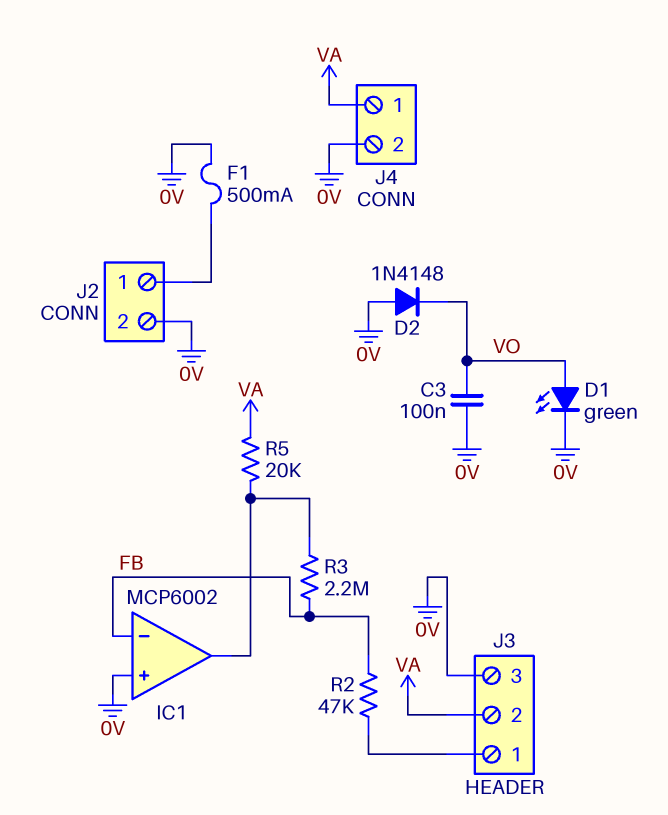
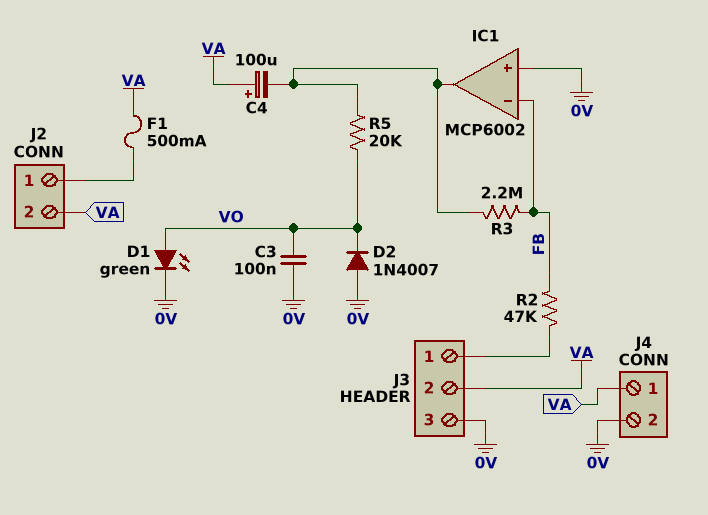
C4: none -> 100uF (plus VA, minus IC1/out)
D2: diode 1N4148 (A 0V, K VO) -> diode 1N4007 (A 0V, K VO)
F1: 500mA (0V, J2/1) -> 500mA (J2/1, VA)
J2 pin 2: 0V -> VA
R5: 20k (IC1/out, VA) -> 20k (IC1/out, VO)

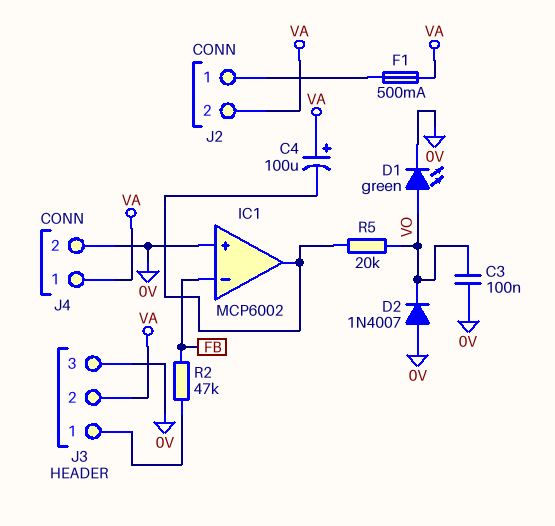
R3: 2.2M (FB, IC1/out) -> none

